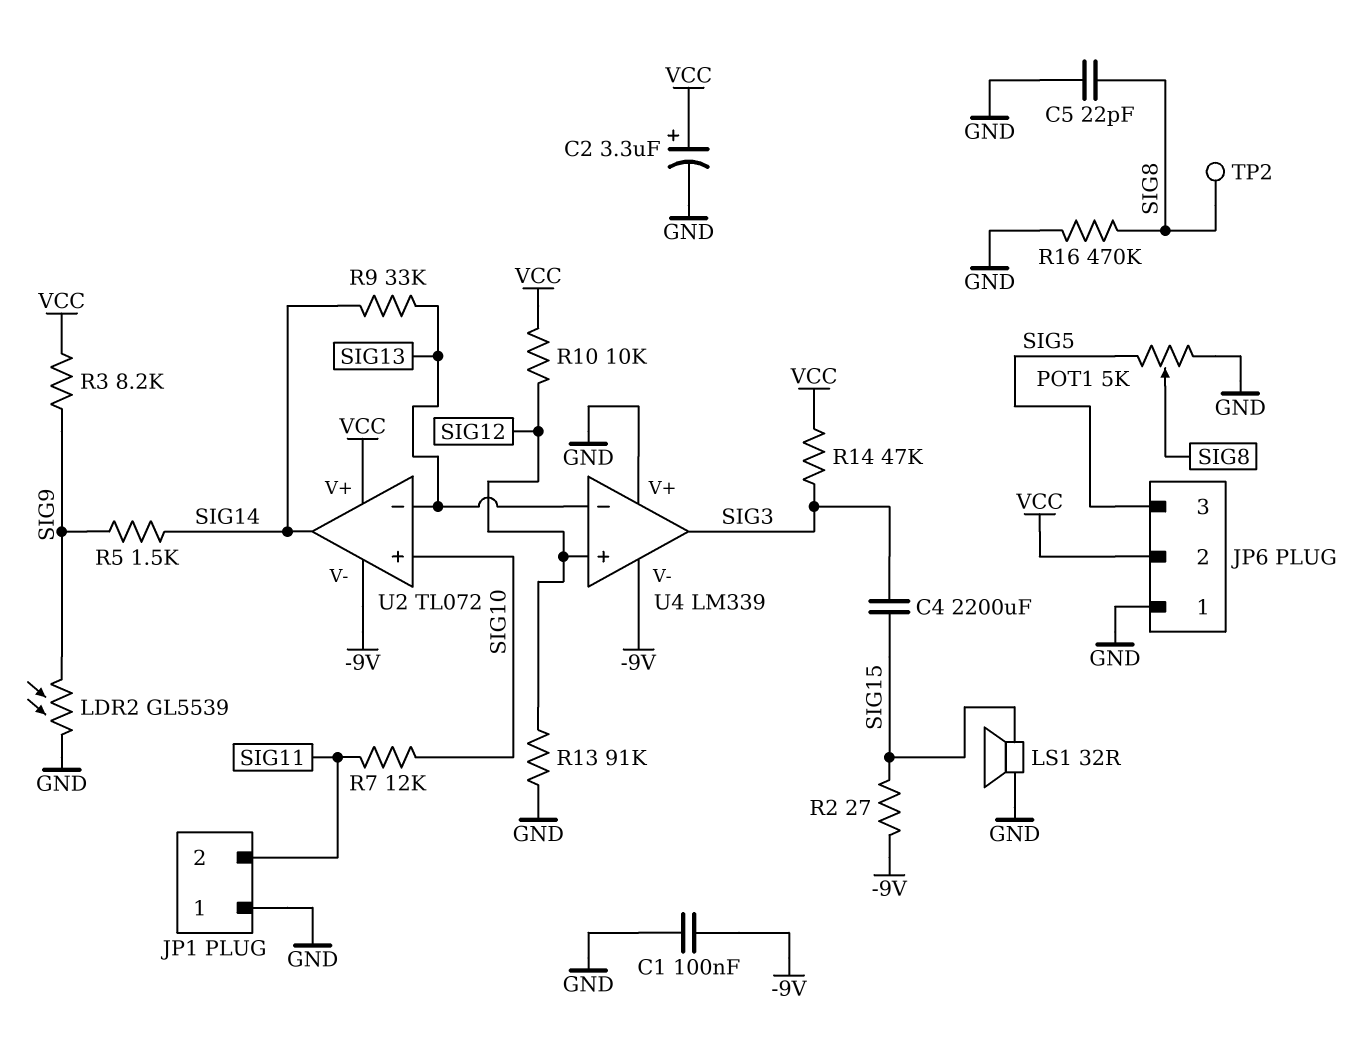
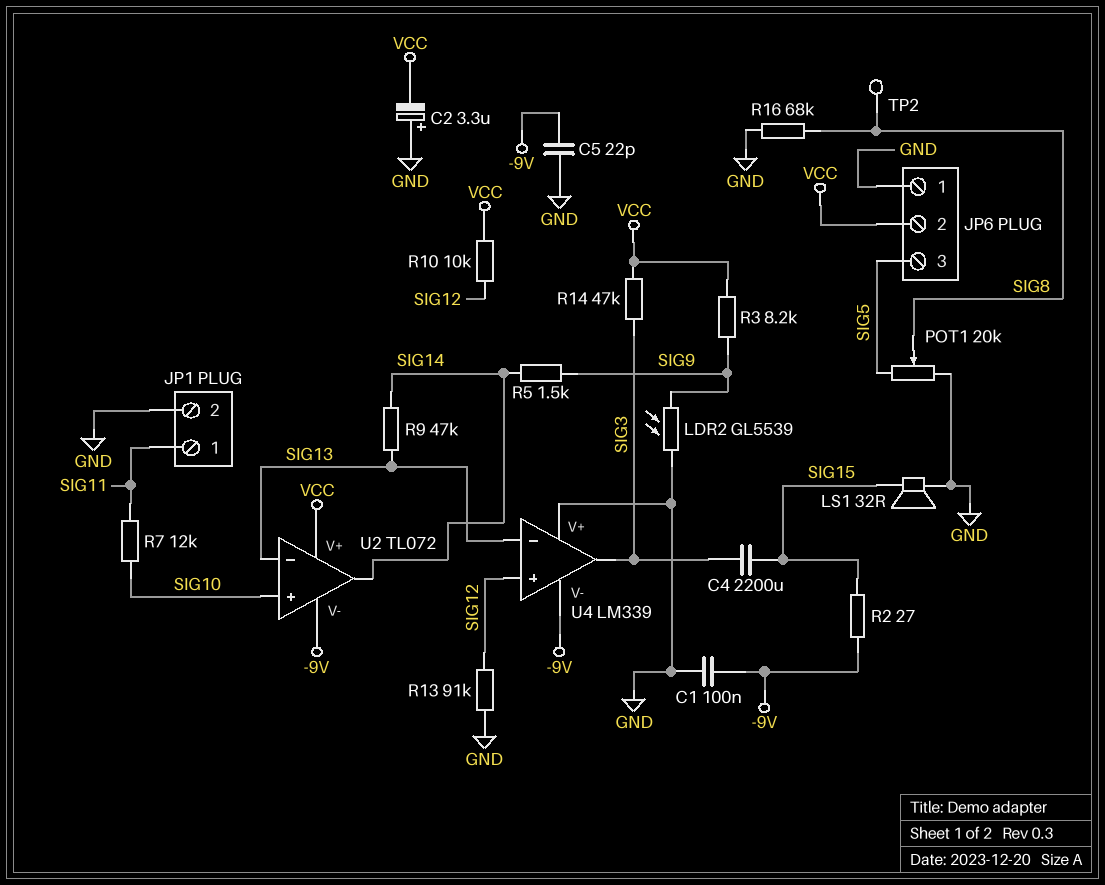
C2: 3.3uF (plus VCC, minus GND) -> 3.3uF (plus GND, minus VCC)
C5: 22pF (GND, SIG8) -> 22pF (-9V, GND)
JP1 pin 1: GND -> SIG11
JP1 pin 2: SIG11 -> GND
POT1: 5k (GND, SIG5, wiper SIG8) -> 20k (GND, SIG5, wiper SIG8)
R9: 33k (SIG13, SIG14) -> 47k (SIG13, SIG14)
R16: 470k (GND, SIG8) -> 68k (GND, SIG8)

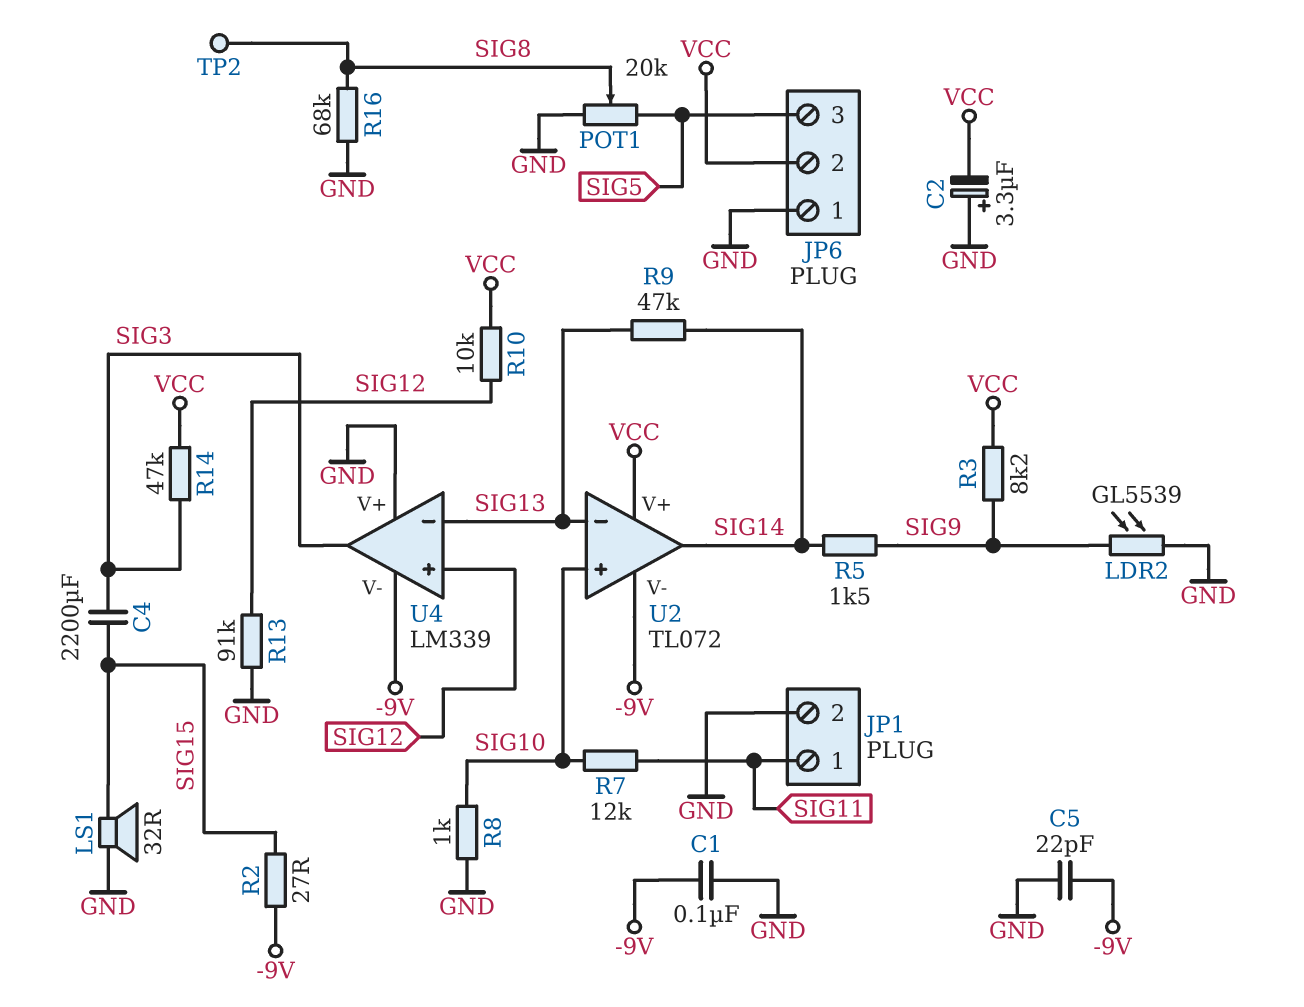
R8: none -> 1k (GND, SIG10)

